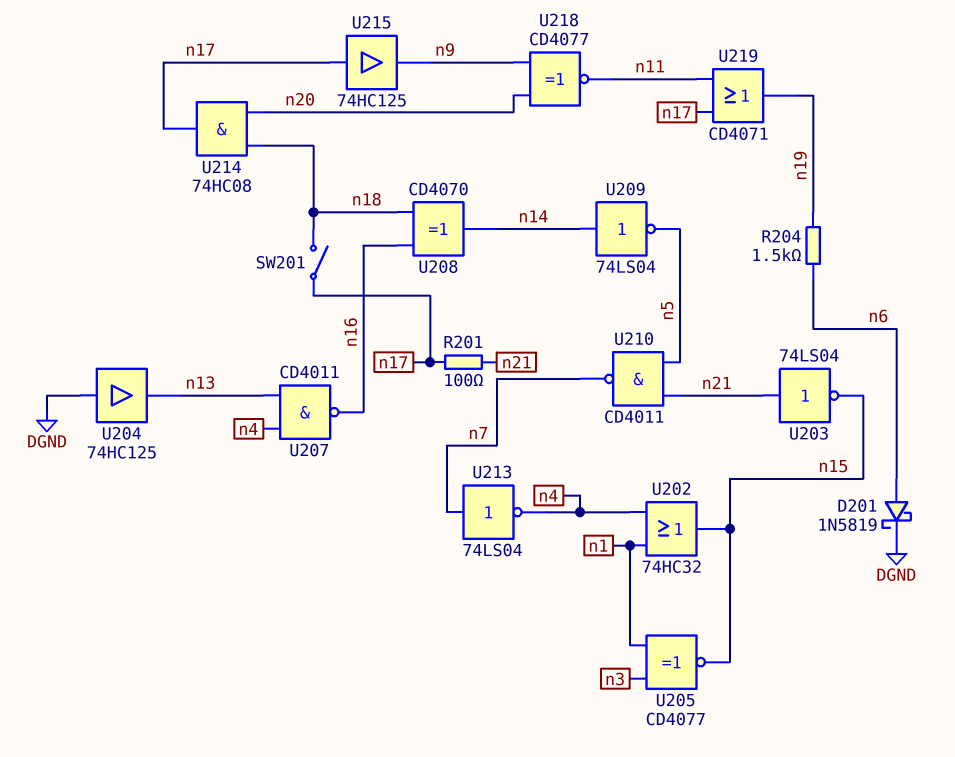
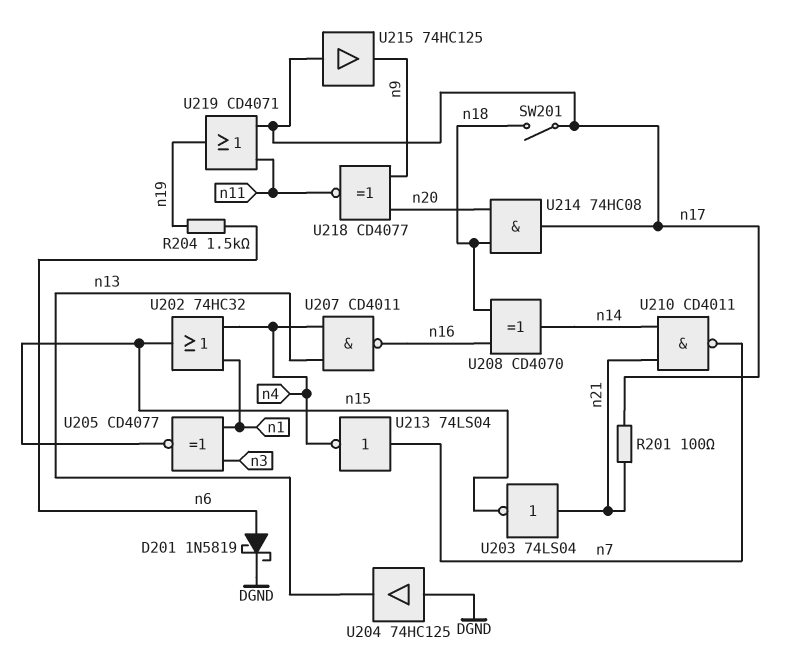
U209: NOT 74LS04 (in n14, out n5) -> none
U210: NAND CD4011 (in n5, in n21, out n7) -> NAND CD4011 (in n14, in n21, out n7)

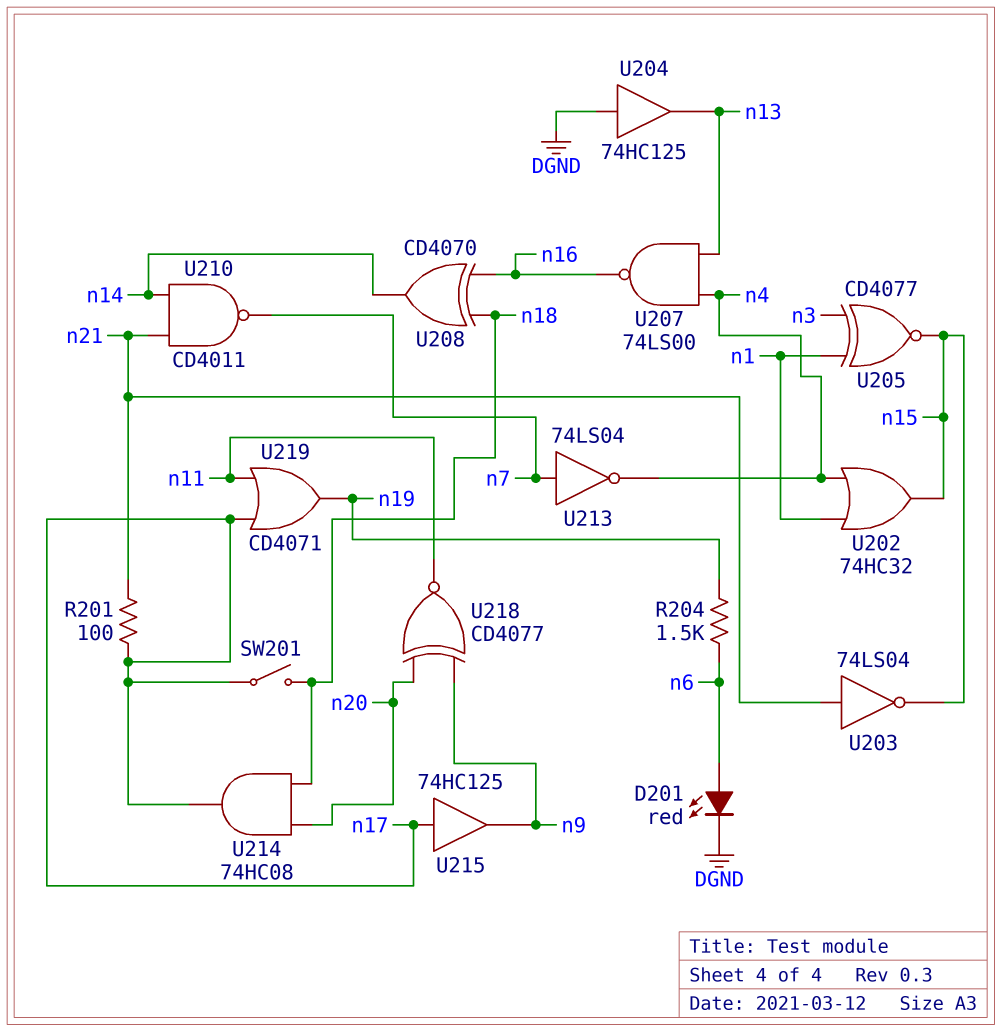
D201: schottky 1N5819 (A n6, K DGND) -> LED red (A n6, K DGND)
U207: NAND CD4011 (in n4, in n13, out n16) -> NAND 74LS00 (in n4, in n13, out n16)

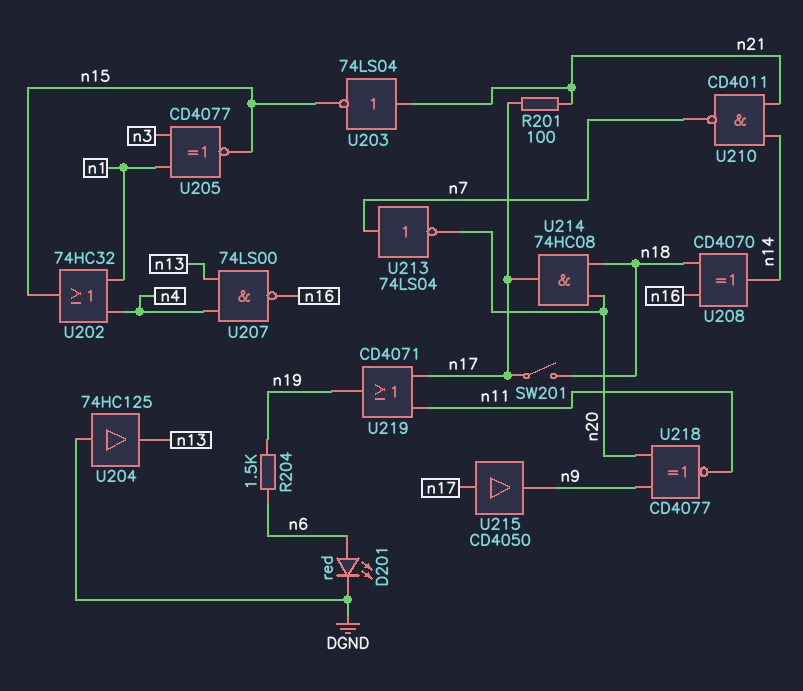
U213: NOT 74LS04 (in n7, out n4) -> NOT 74LS04 (in n7, out n20)
U215: buffer 74HC125 (in n17, out n9) -> buffer CD4050 (in n17, out n9)

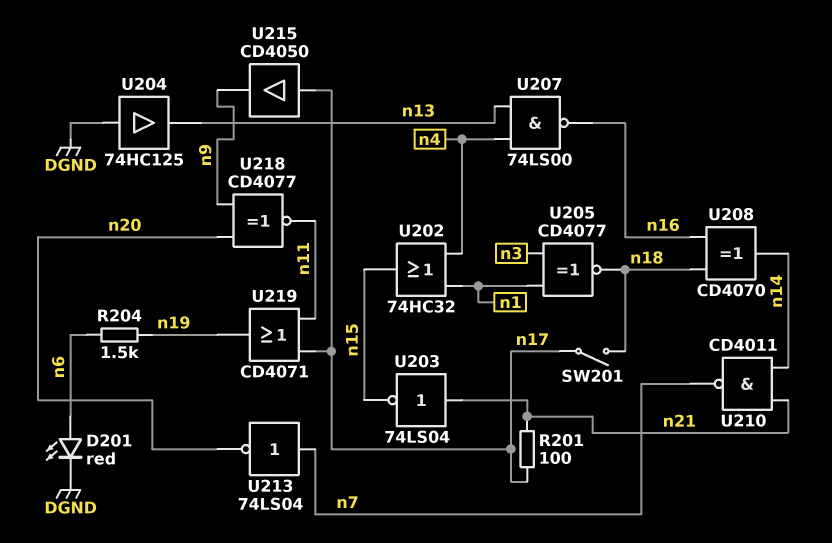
U205: XNOR CD4077 (in n1, in n3, out n15) -> XNOR CD4077 (in n1, in n3, out n18)
U214: AND 74HC08 (in n18, in n20, out n17) -> none

